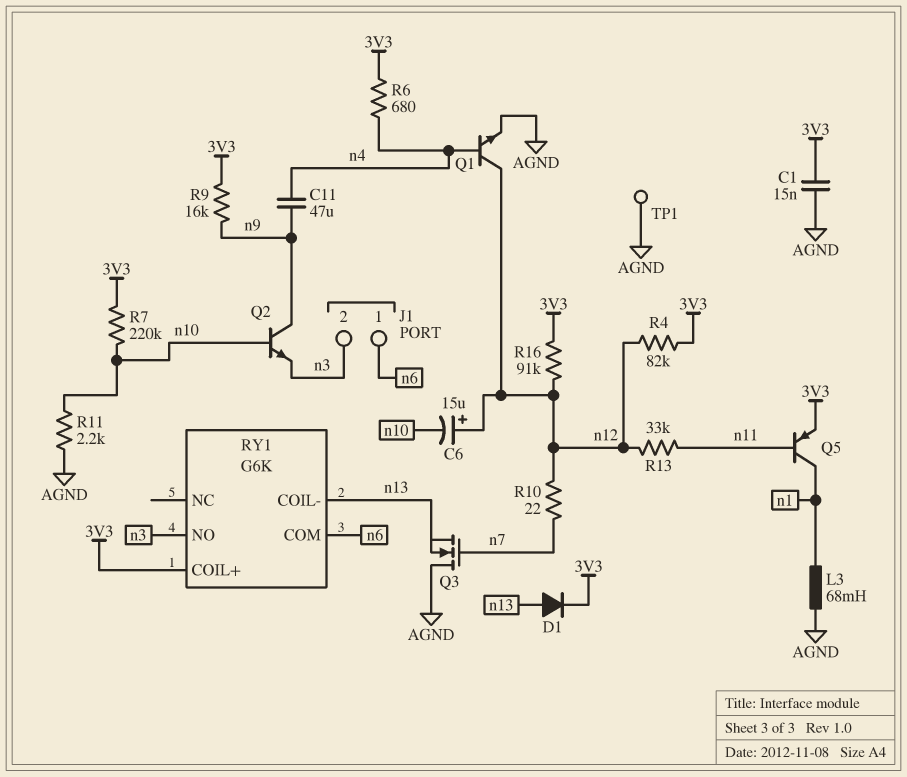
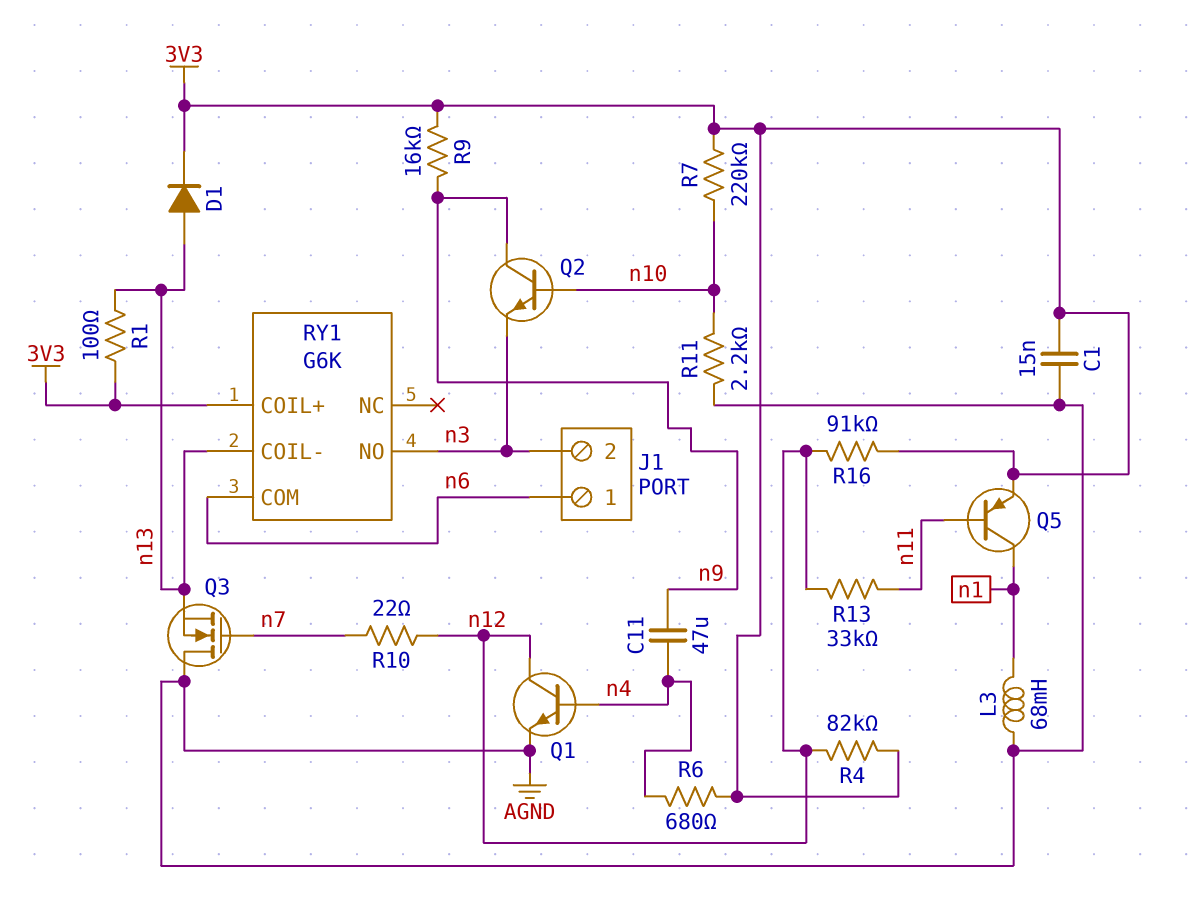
C6: 15uF (plus n12, minus n10) -> none
R1: none -> 100 (3V3, n13)
TP1: test point (AGND) -> none

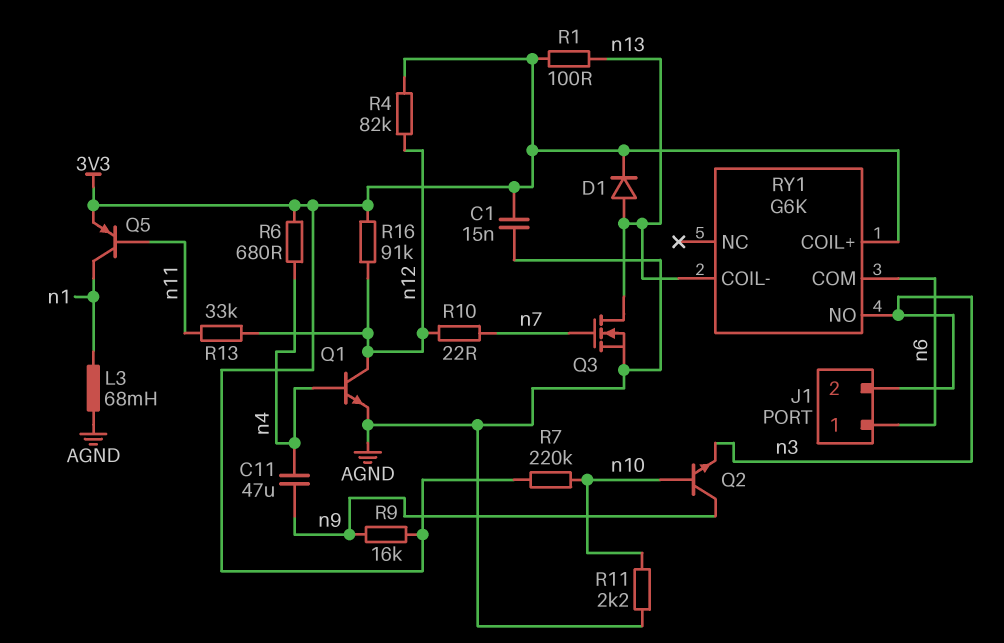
Q3: NMOS (G n7, D AGND, S n13) -> NMOS (G n7, D n13, S AGND)

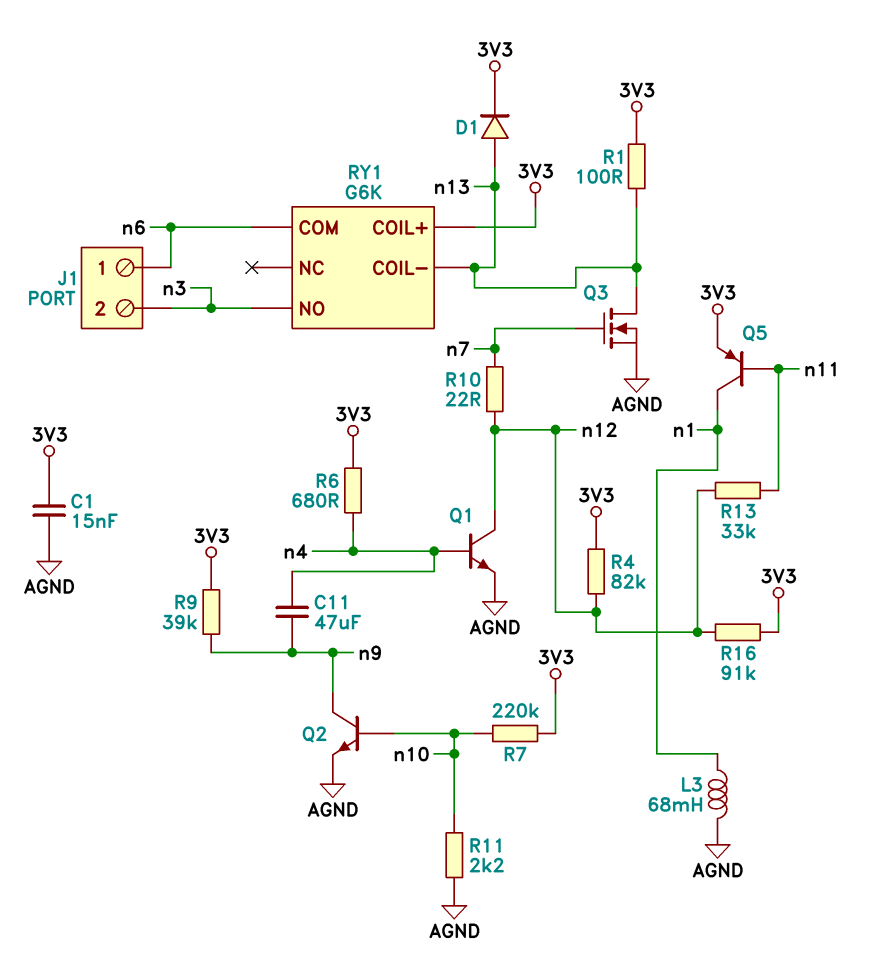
Q2: NPN (B n10, C n9, E n3) -> NPN (B n10, C n9, E AGND)
R9: 16k (3V3, n9) -> 39k (3V3, n9)

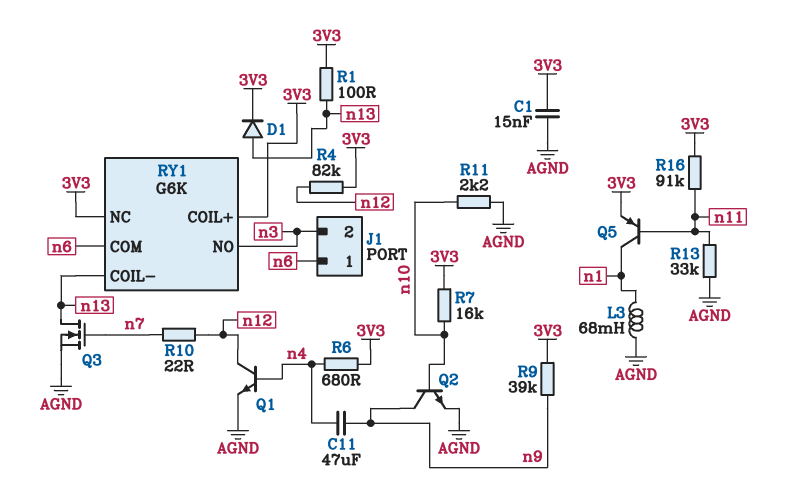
R7: 220k (3V3, n10) -> 16k (3V3, n10)
R13: 33k (n11, n12) -> 33k (AGND, n11)
R16: 91k (3V3, n12) -> 91k (3V3, n11)
RY1 pin NC: none -> 3V3

